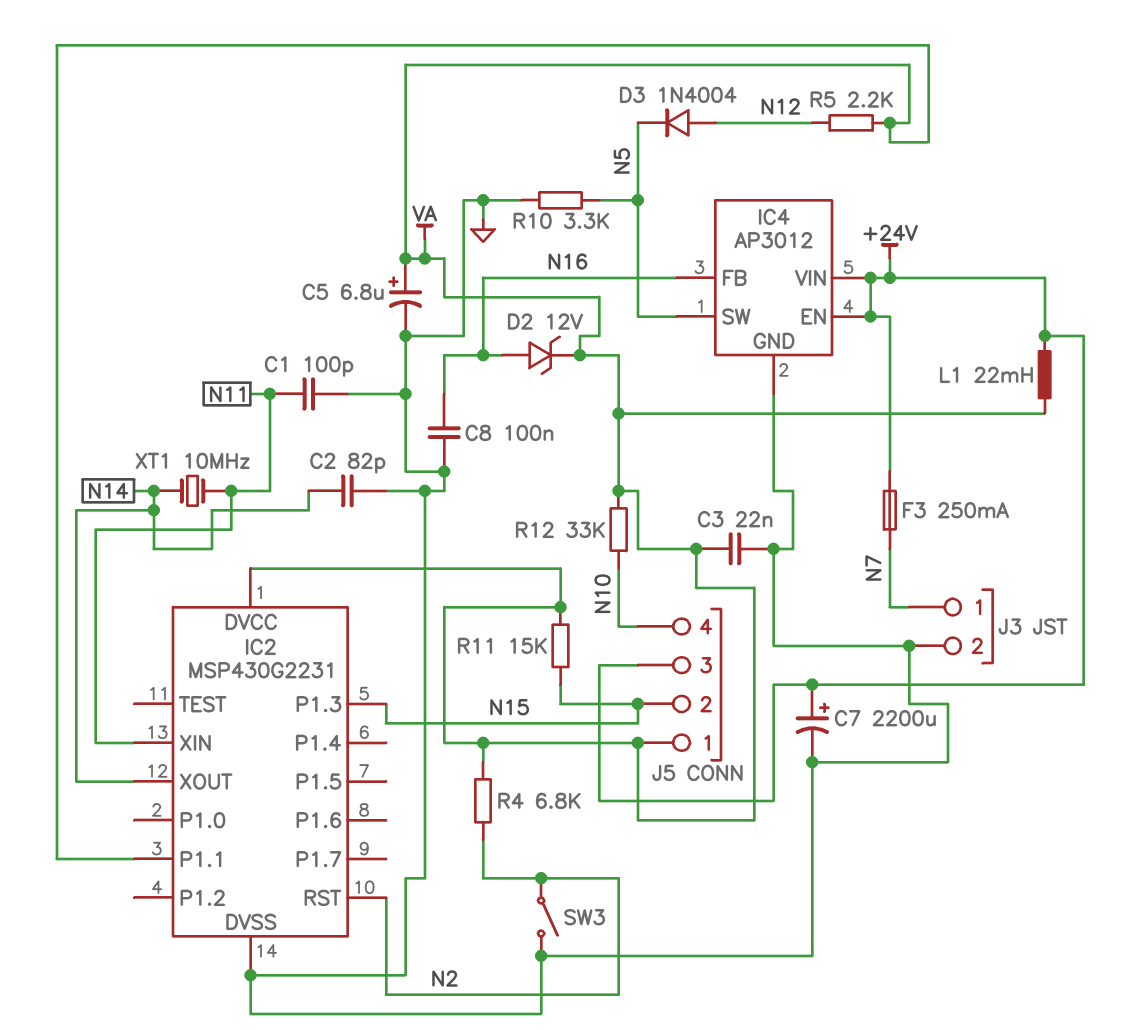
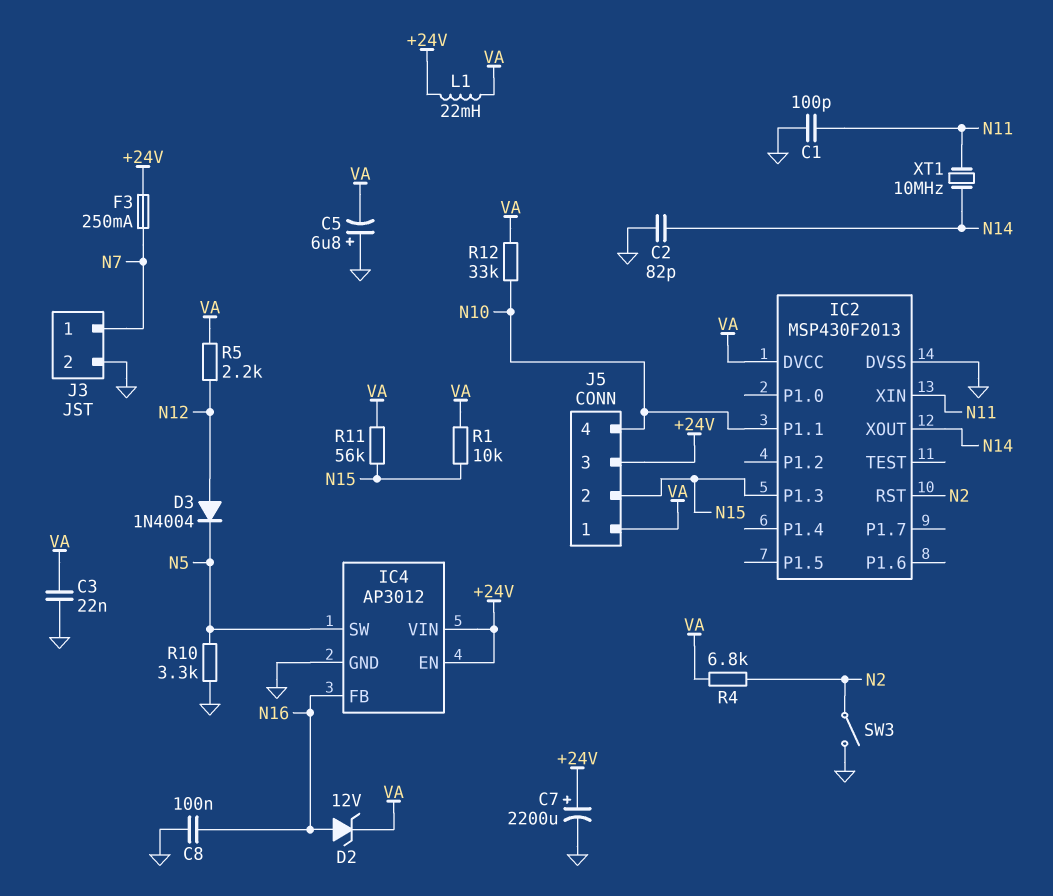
C5: 6.8uF (plus VA, minus GND) -> 6.8uF (plus GND, minus VA)
IC2: MSP430G2231 -> MSP430F2013
IC2 pin P1.1: VA -> N10
R1: none -> 10k (N15, VA)
R11: 15k (N15, VA) -> 56k (N15, VA)

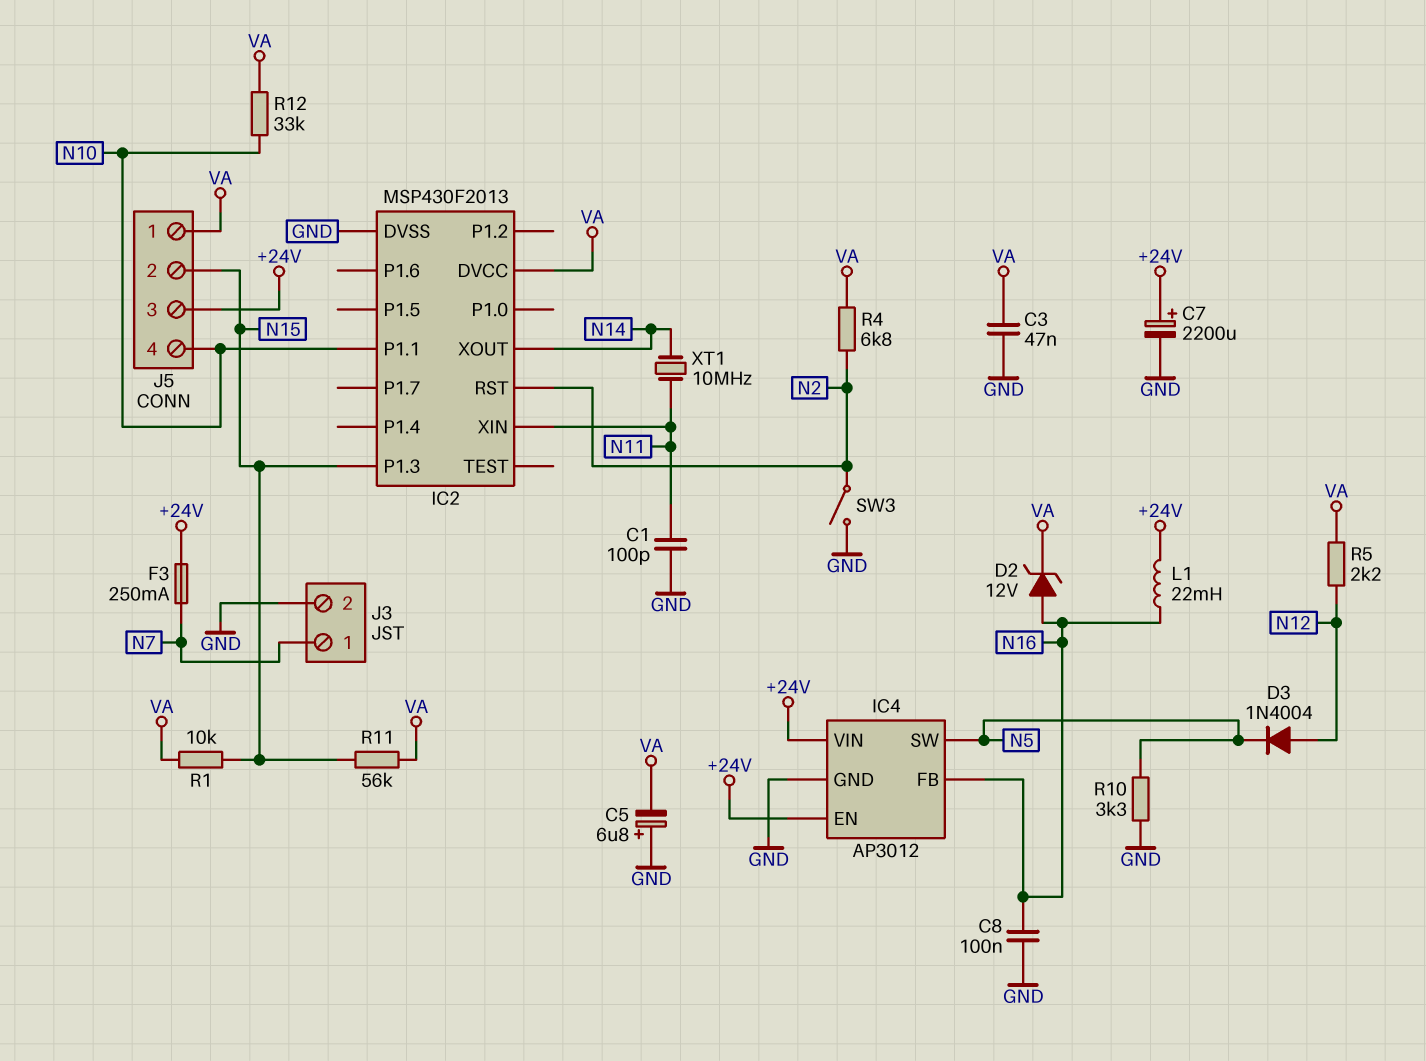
C2: 82pF (GND, N14) -> none
C3: 22nF (GND, VA) -> 47nF (GND, VA)
L1: 22mH (+24V, VA) -> 22mH (+24V, N16)

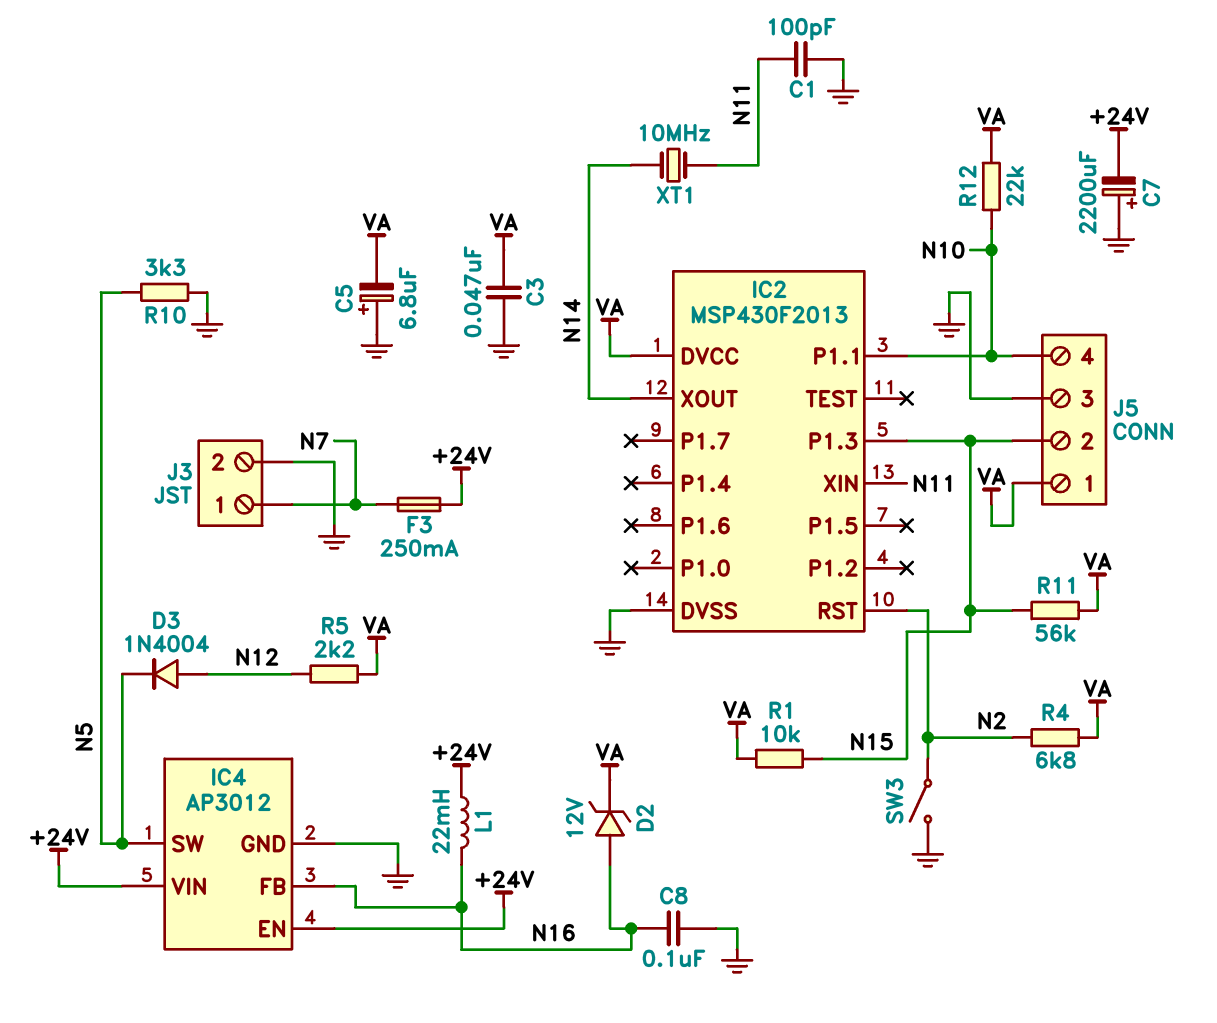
C7: 2200uF (plus +24V, minus GND) -> 2200uF (plus GND, minus +24V)
J5 pin 3: +24V -> GND
R12: 33k (N10, VA) -> 22k (N10, VA)

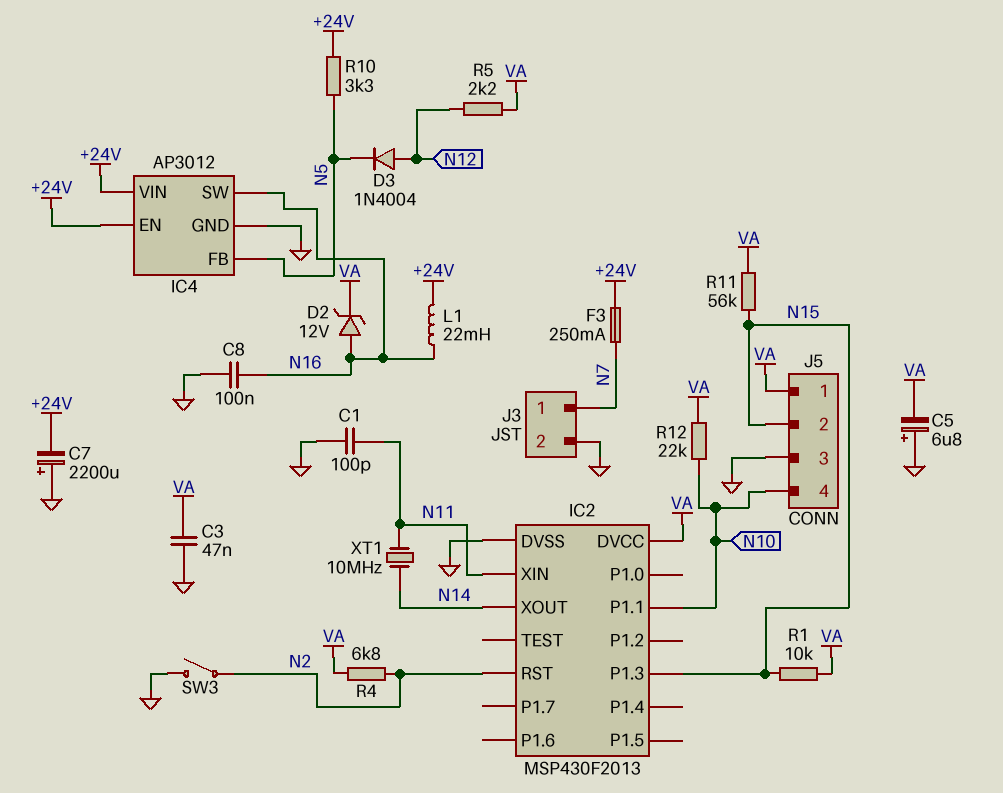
IC4 pin FB: N16 -> N5
IC4 pin SW: N5 -> N16
R10: 3.3k (GND, N5) -> 3.3k (+24V, N5)

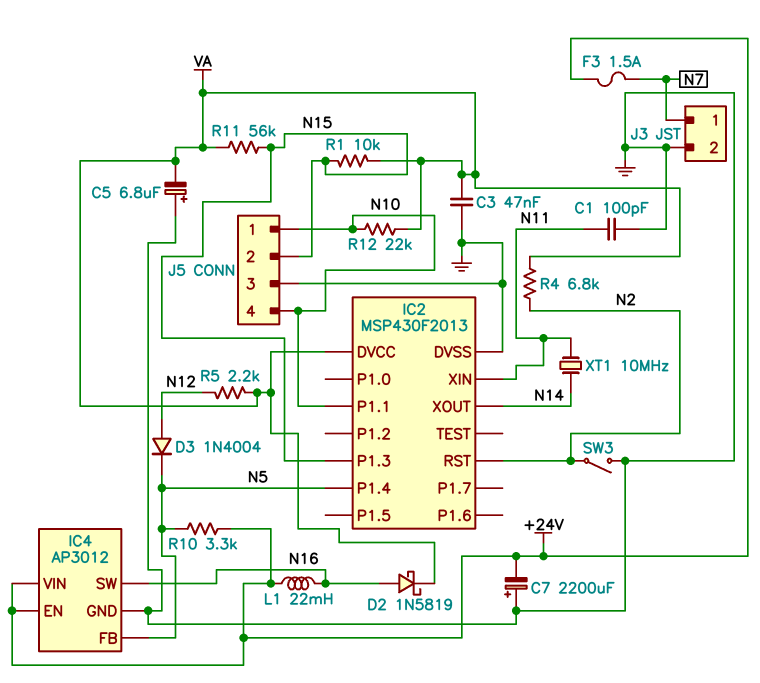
C8: 100nF (GND, N16) -> none
D2: zener 12V (A N16, K VA) -> schottky 1N5819 (A N16, K VA)
F3: 250mA (+24V, N7) -> 1.5A (+24V, N7)
IC2 pin P1.4: none -> N5
J5 pin 1: VA -> N10

